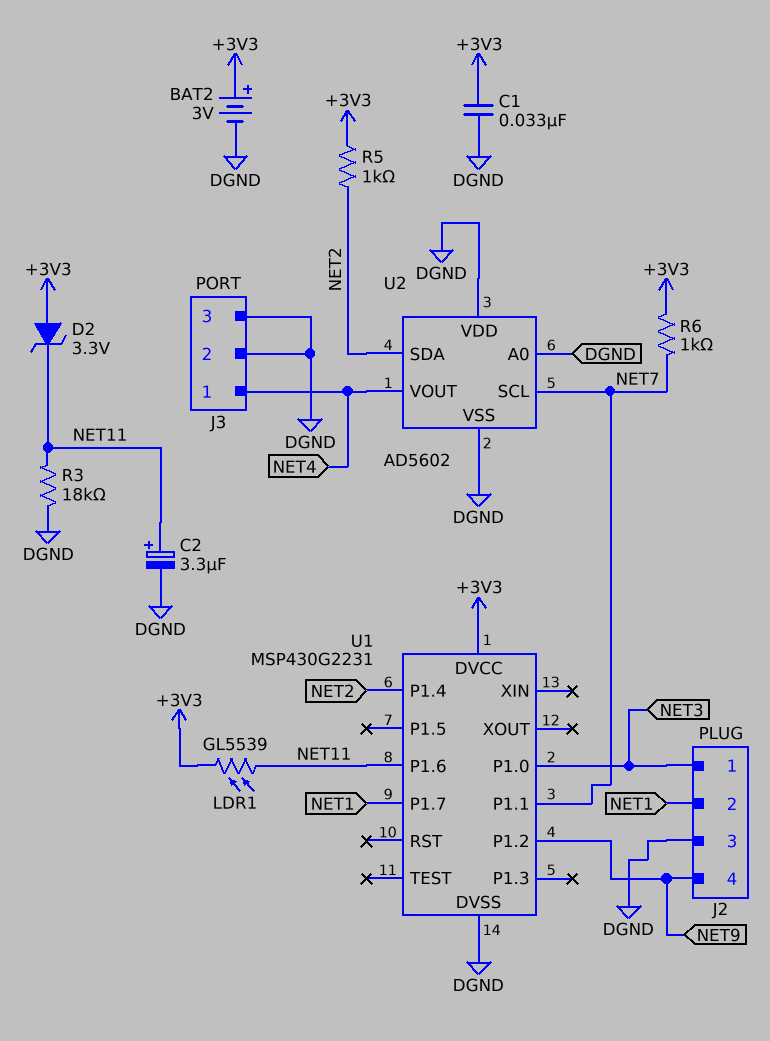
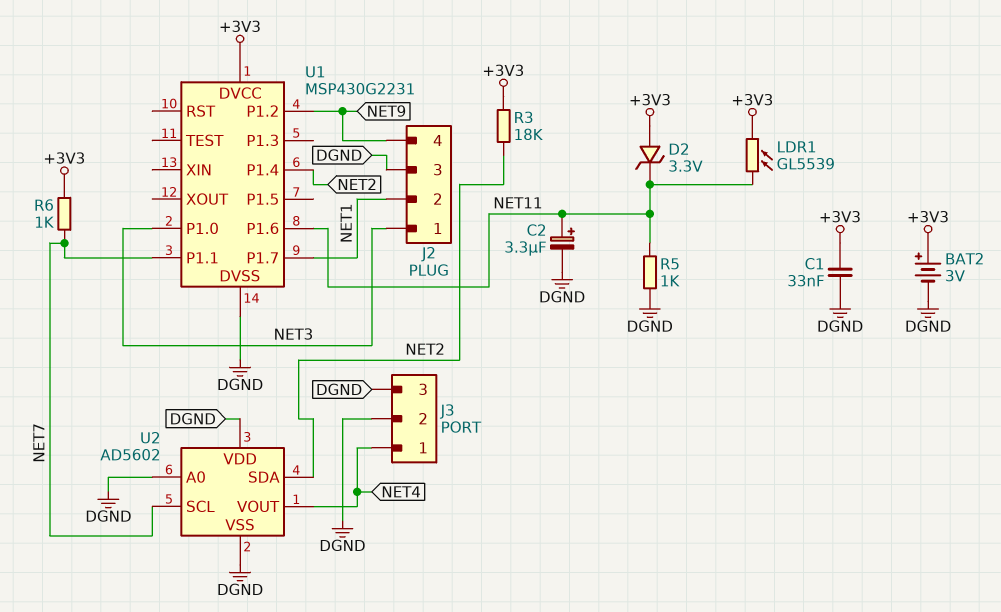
R3: 18k (DGND, NET11) -> 18k (+3V3, NET2)
R5: 1k (+3V3, NET2) -> 1k (DGND, NET11)

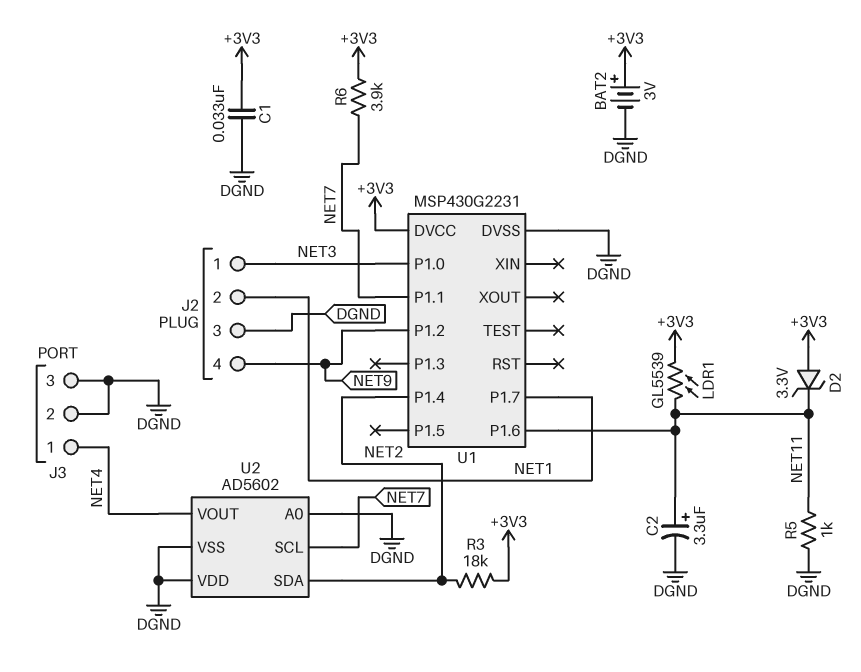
R6: 1k (+3V3, NET7) -> 3.9k (+3V3, NET7)

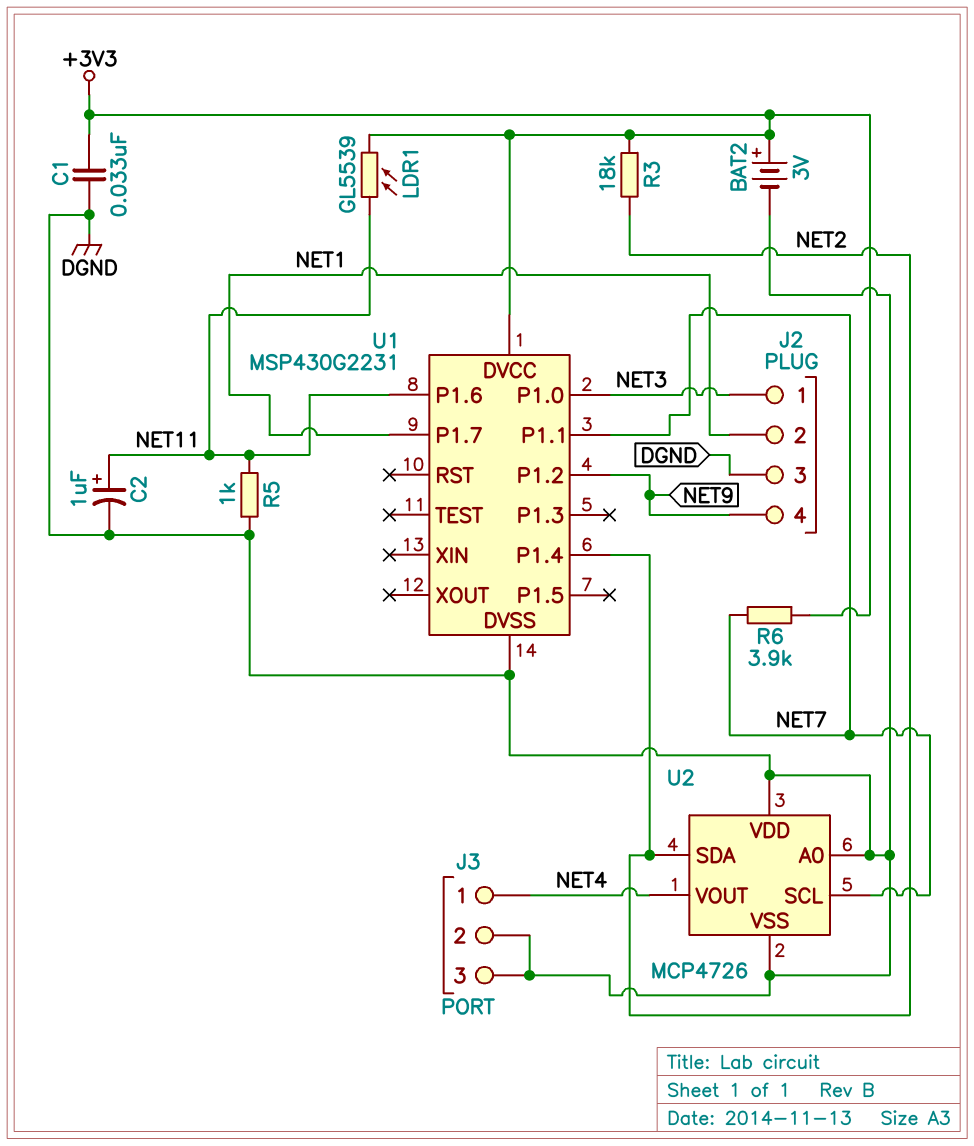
C2: 3.3uF (plus NET11, minus DGND) -> 1uF (plus NET11, minus DGND)
D2: zener 3.3V (A +3V3, K NET11) -> none
U2: AD5602 -> MCP4726

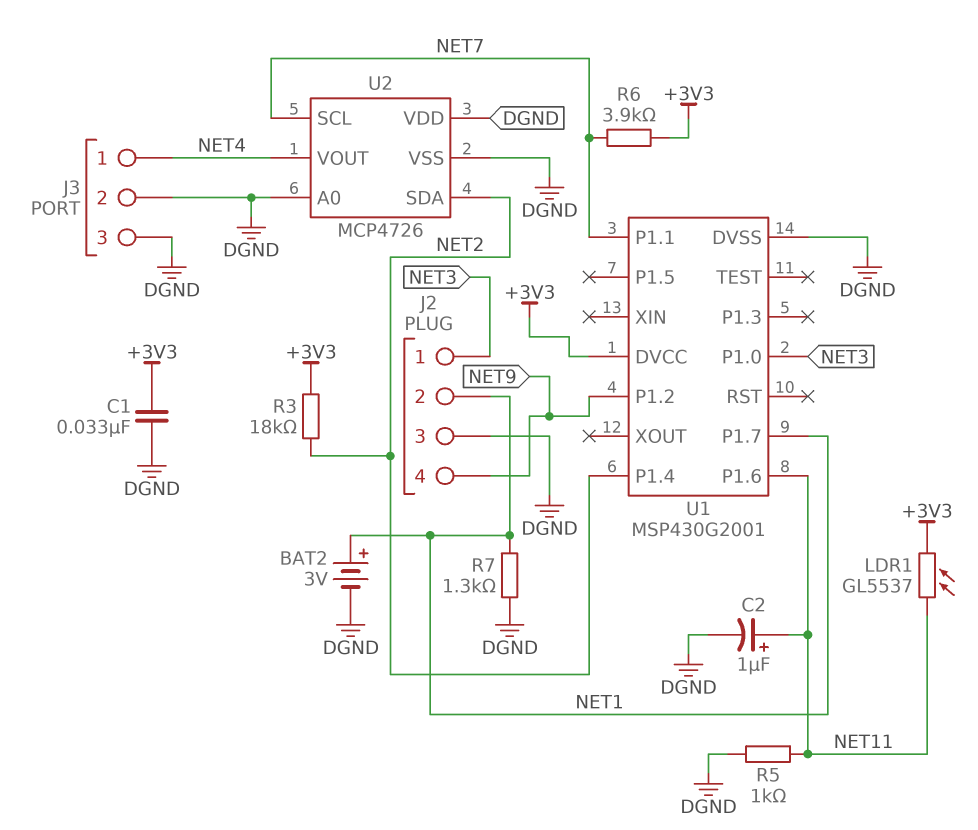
BAT2: 3V (plus +3V3, minus DGND) -> 3V (plus NET1, minus DGND)
LDR1: GL5539 (+3V3, NET11) -> GL5537 (+3V3, NET11)
R7: none -> 1.3k (DGND, NET1)
U1: MSP430G2231 -> MSP430G2001

